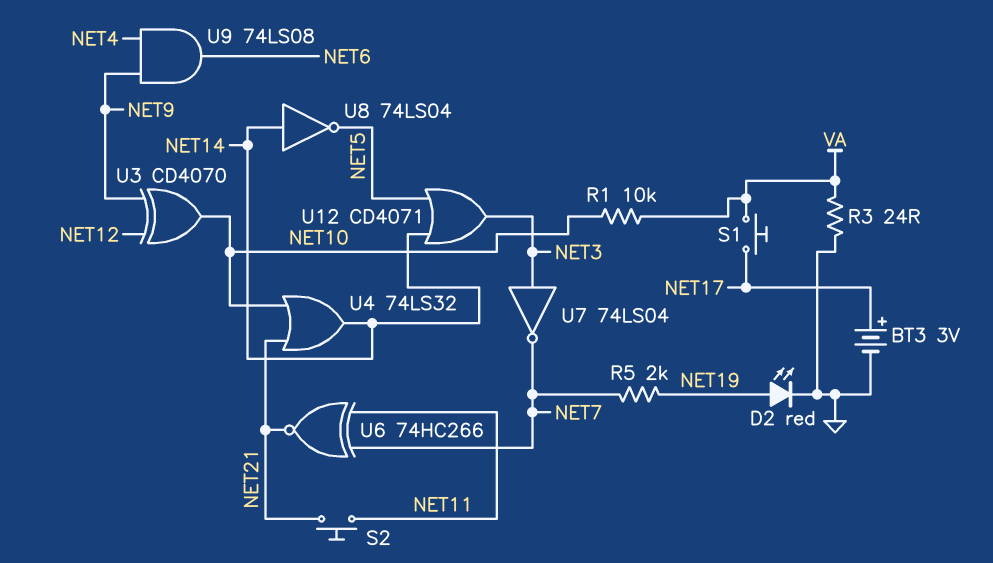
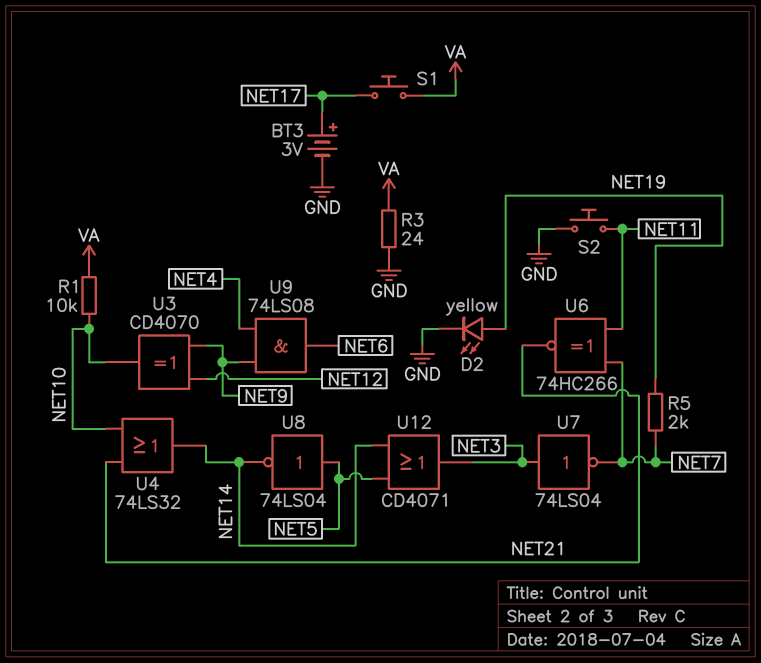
D2: LED red (A NET19, K GND) -> LED yellow (A NET19, K GND)
S2: button (NET11, NET21) -> button (GND, NET11)
U8: NOT 74LS04 (in NET14, out NET5) -> NOT 74LS04 (in NET5, out NET14)

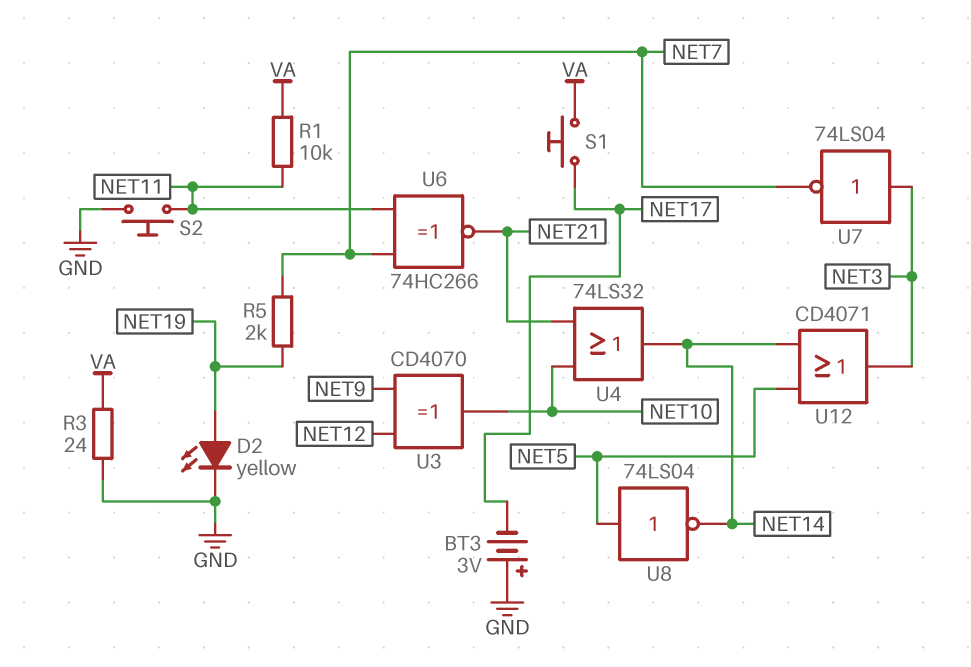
BT3: 3V (plus NET17, minus GND) -> 3V (plus GND, minus NET17)
R1: 10k (NET10, VA) -> 10k (NET11, VA)
U9: AND 74LS08 (in NET4, in NET9, out NET6) -> none

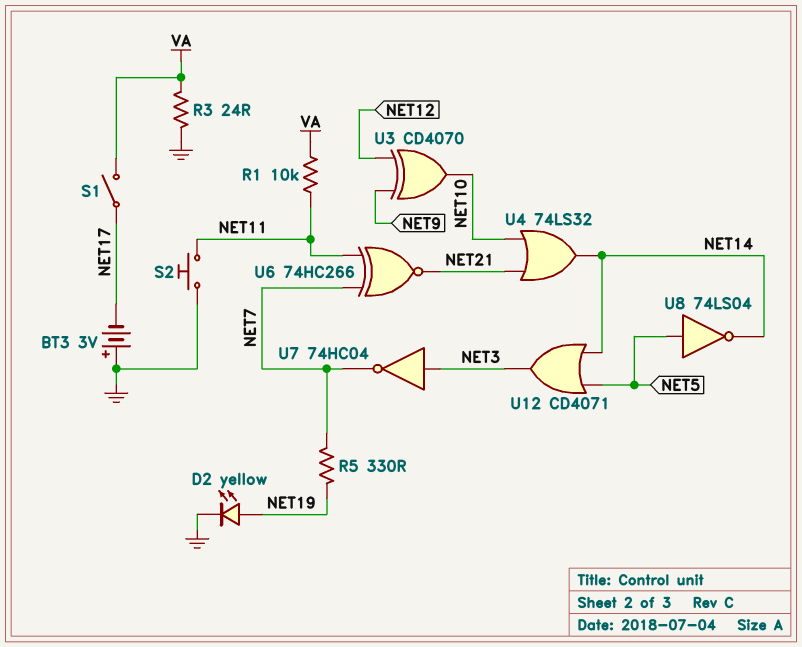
R5: 2k (NET7, NET19) -> 330 (NET7, NET19)
S1: button (NET17, VA) -> switch (NET17, VA)
U7: NOT 74LS04 (in NET3, out NET7) -> NOT 74HC04 (in NET3, out NET7)

